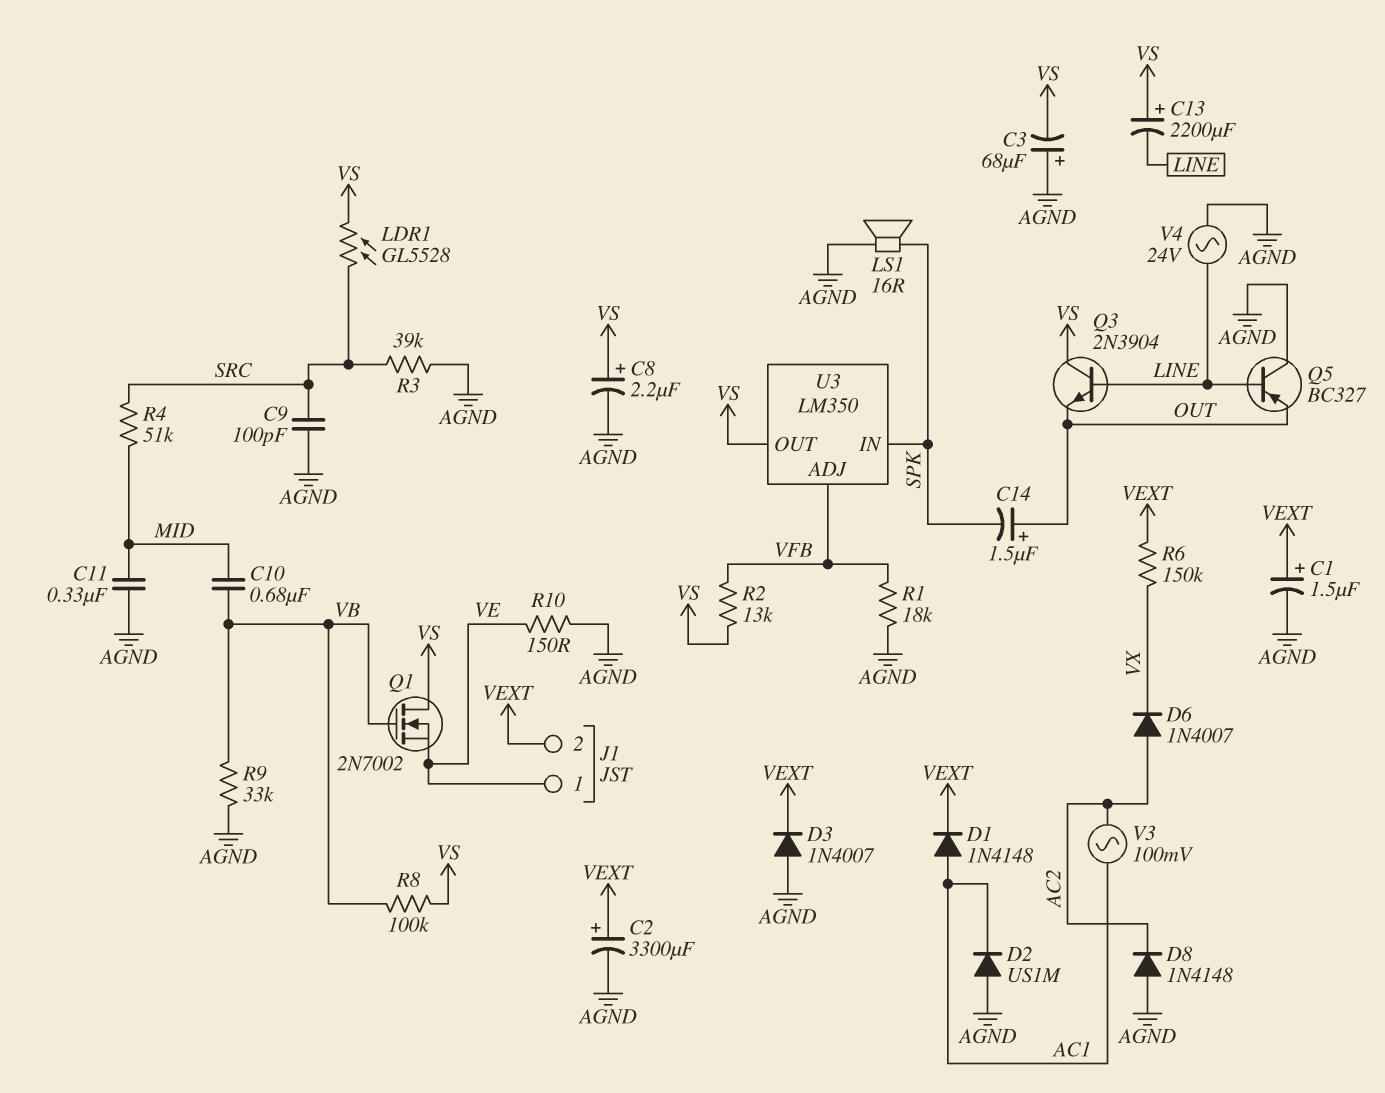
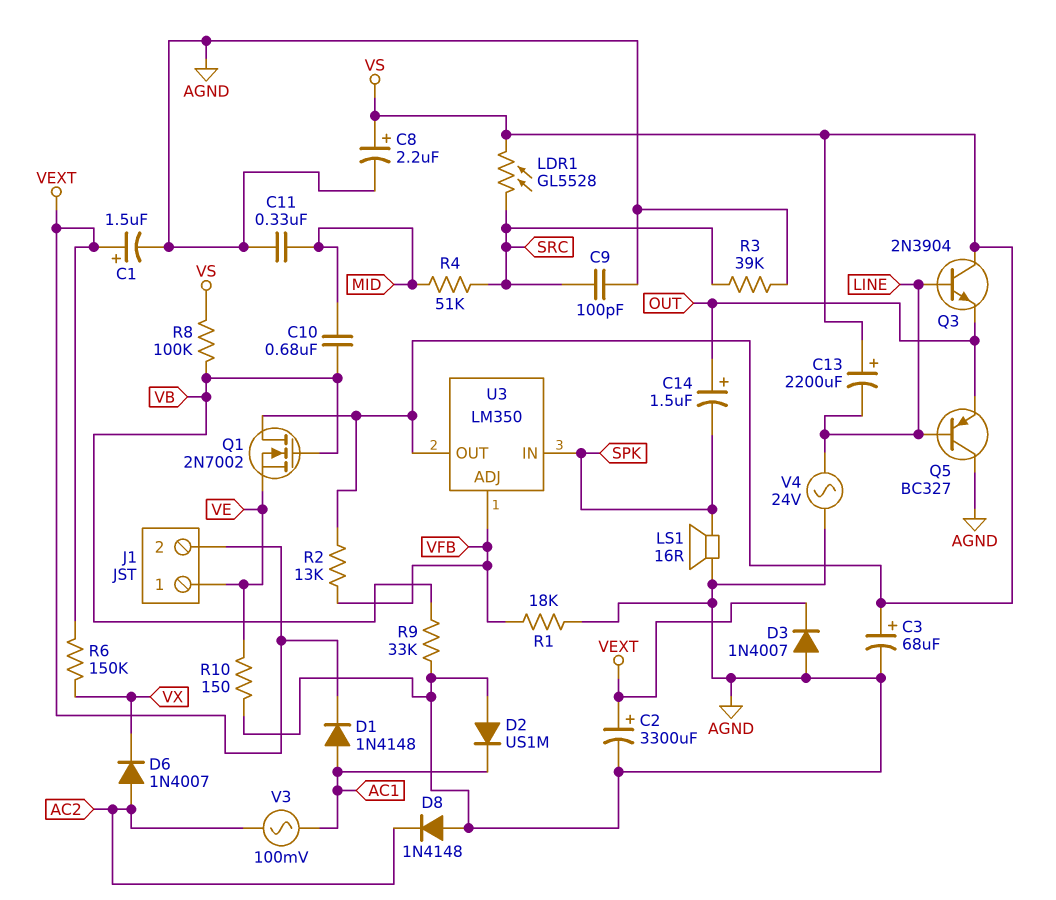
C3: 68uF (plus AGND, minus VS) -> 68uF (plus VS, minus AGND)

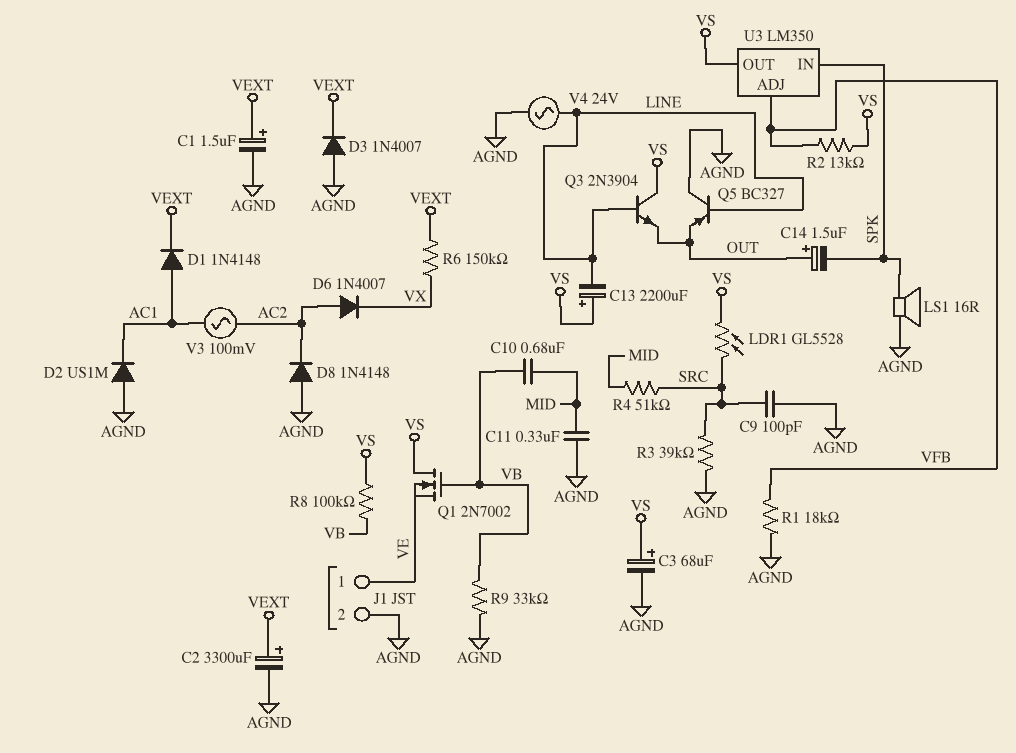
C8: 2.2uF (plus VS, minus AGND) -> none
J1 pin 2: VEXT -> AGND
R10: 150 (AGND, VE) -> none

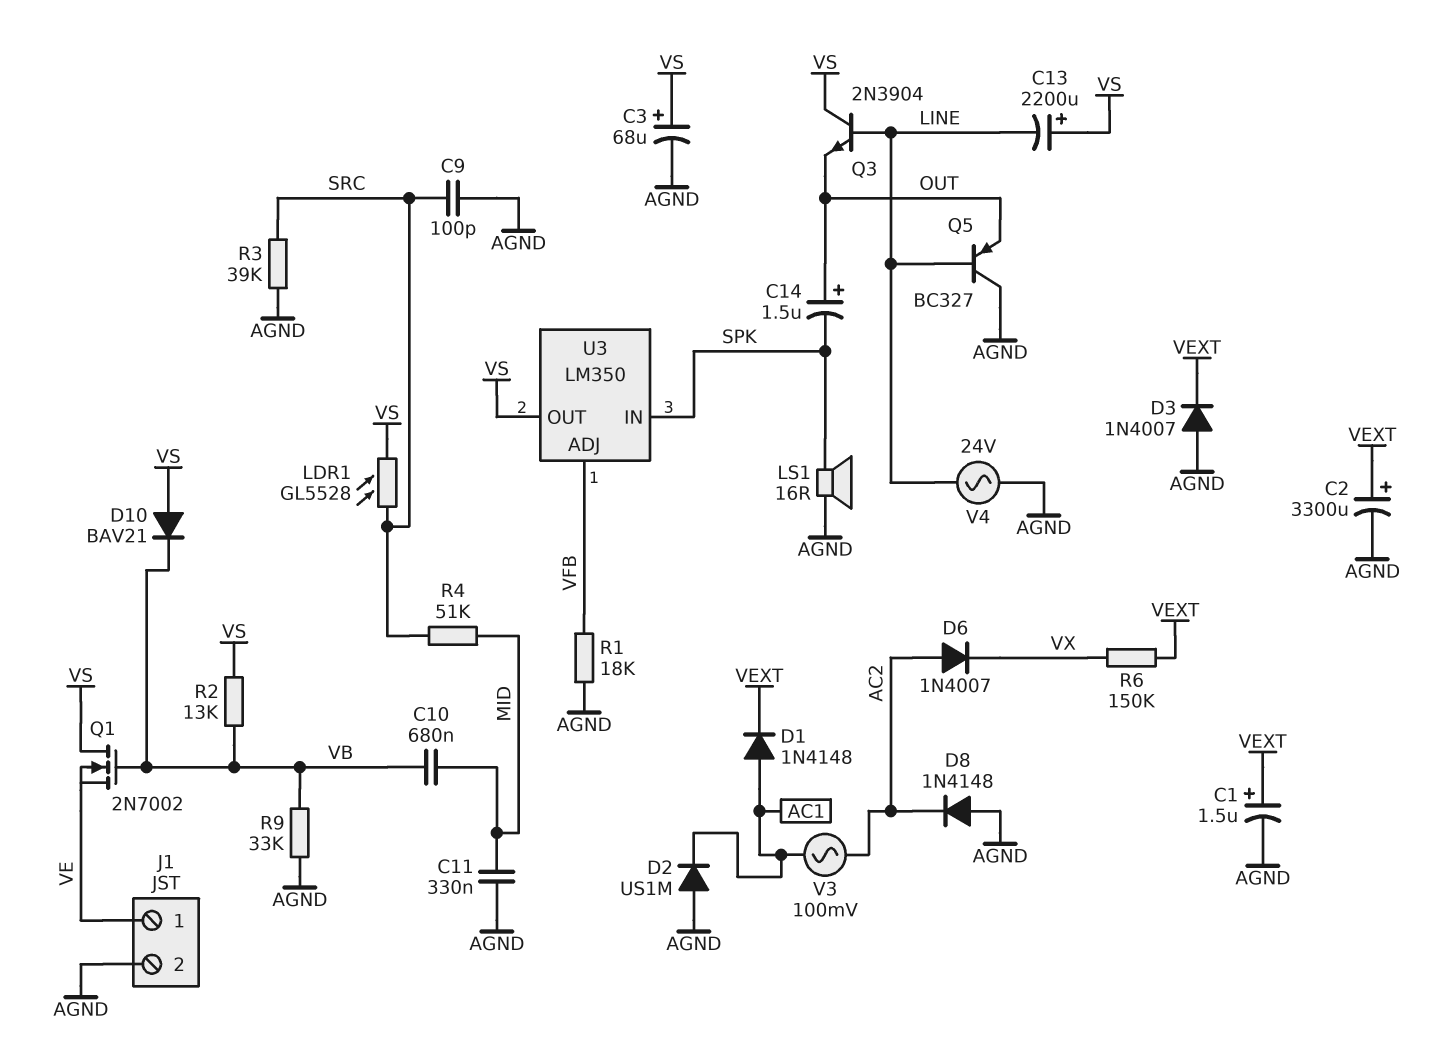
D10: none -> diode BAV21 (A VS, K VB)
R2: 13k (VFB, VS) -> 13k (VB, VS)
R8: 100k (VB, VS) -> none

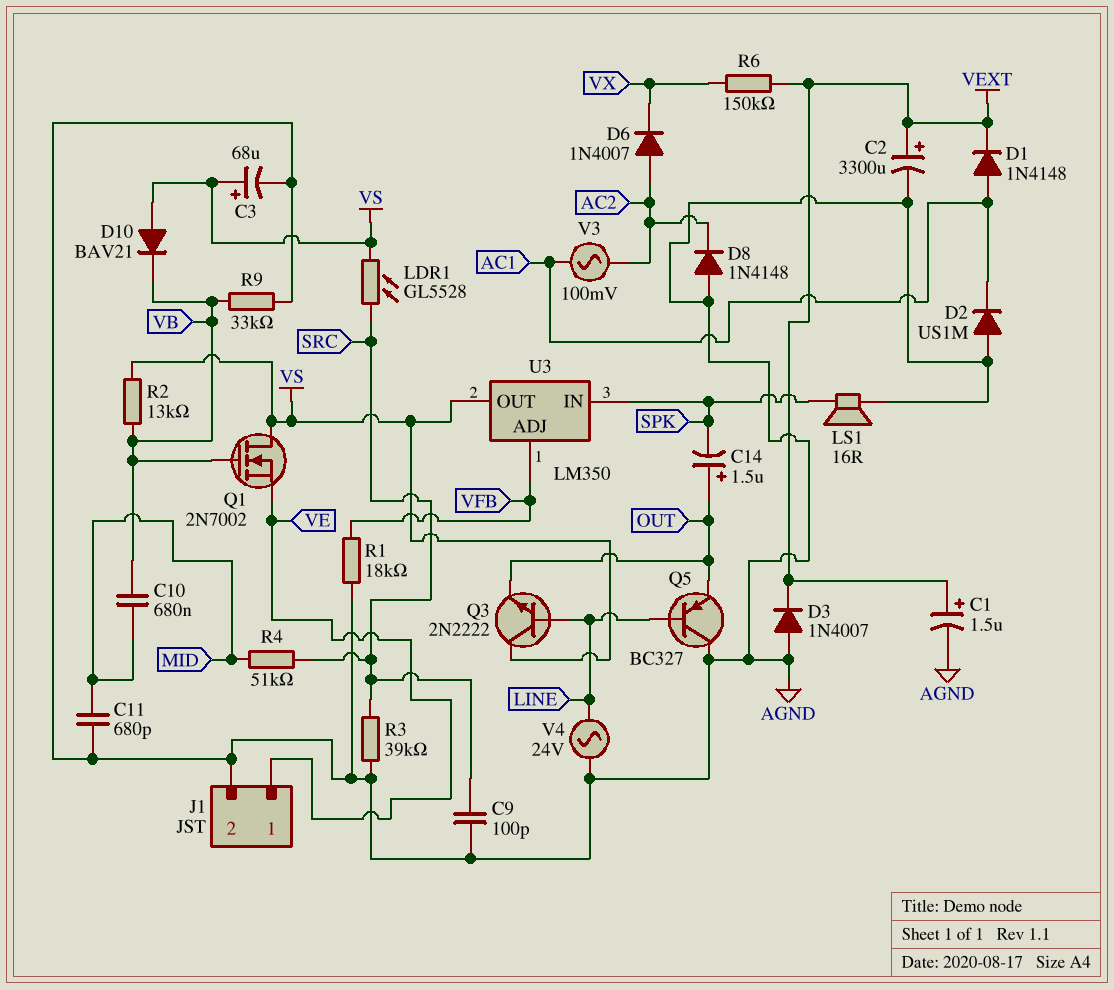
C11: 330nF (AGND, MID) -> 680pF (AGND, MID)
C13: 2200uF (plus VS, minus LINE) -> none
Q3: NPN 2N3904 (B LINE, C VS, E OUT) -> NPN 2N2222 (B LINE, C VS, E OUT)

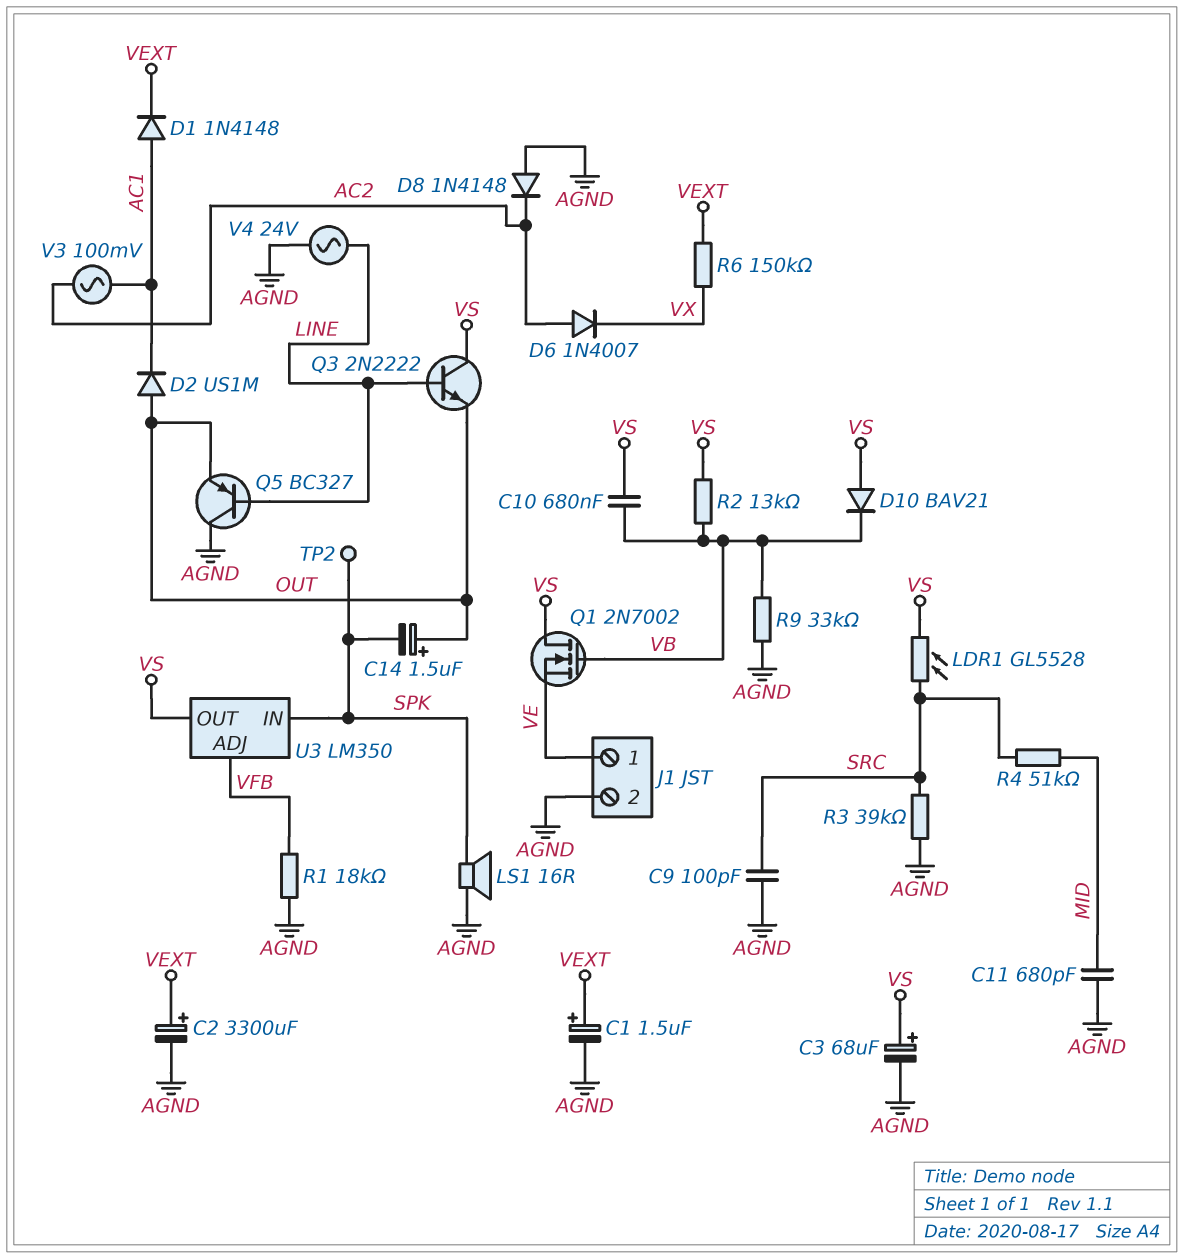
C10: 680nF (MID, VB) -> 680nF (VB, VS)
D2: diode US1M (A AGND, K AC1) -> diode US1M (A OUT, K AC1)
D3: diode 1N4007 (A AGND, K VEXT) -> none
TP2: none -> test point (SPK)

